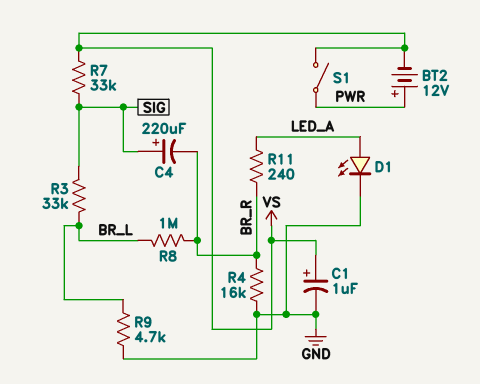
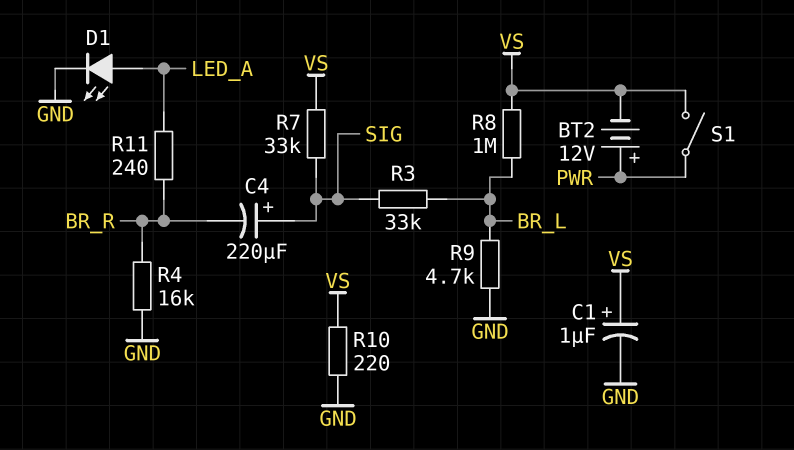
R8: 1M (BR_L, BR_R) -> 1M (BR_L, VS)
R10: none -> 220 (GND, VS)

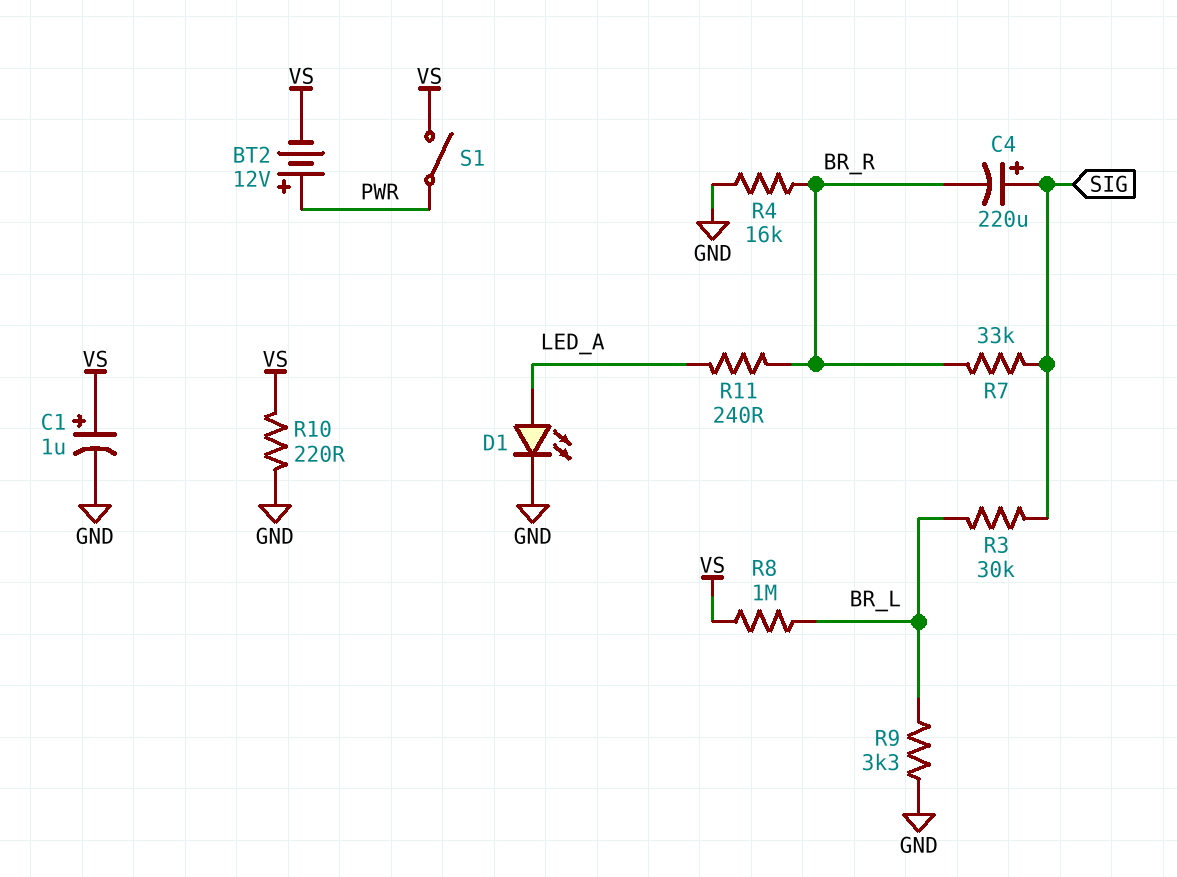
R3: 33k (BR_L, SIG) -> 30k (BR_L, SIG)
R7: 33k (SIG, VS) -> 33k (BR_R, SIG)
R9: 4.7k (BR_L, GND) -> 3.3k (BR_L, GND)

